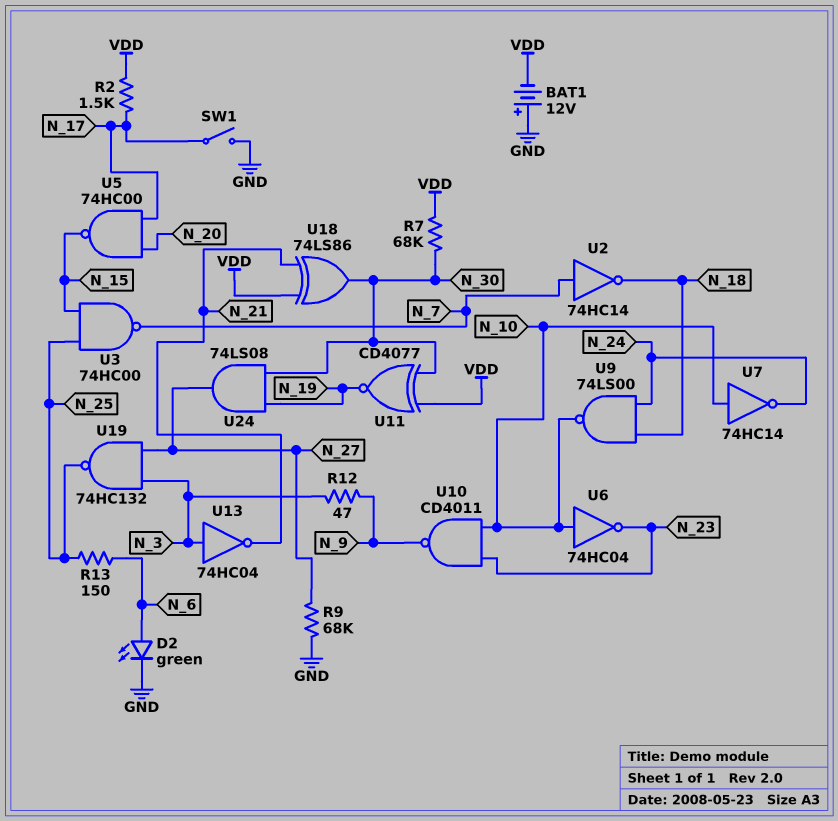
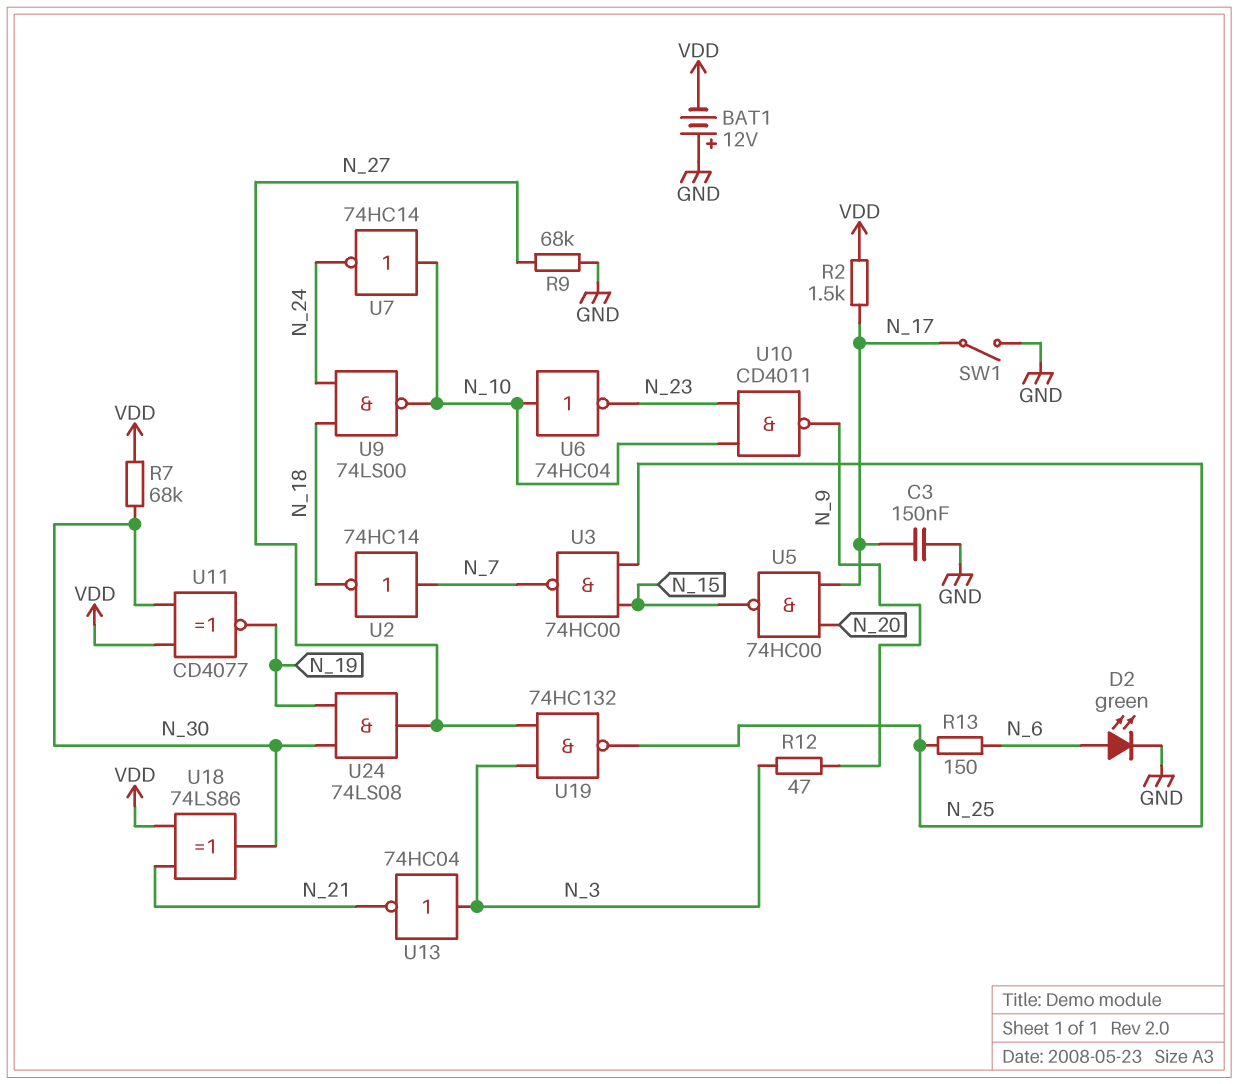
C3: none -> 150nF (GND, N_17)

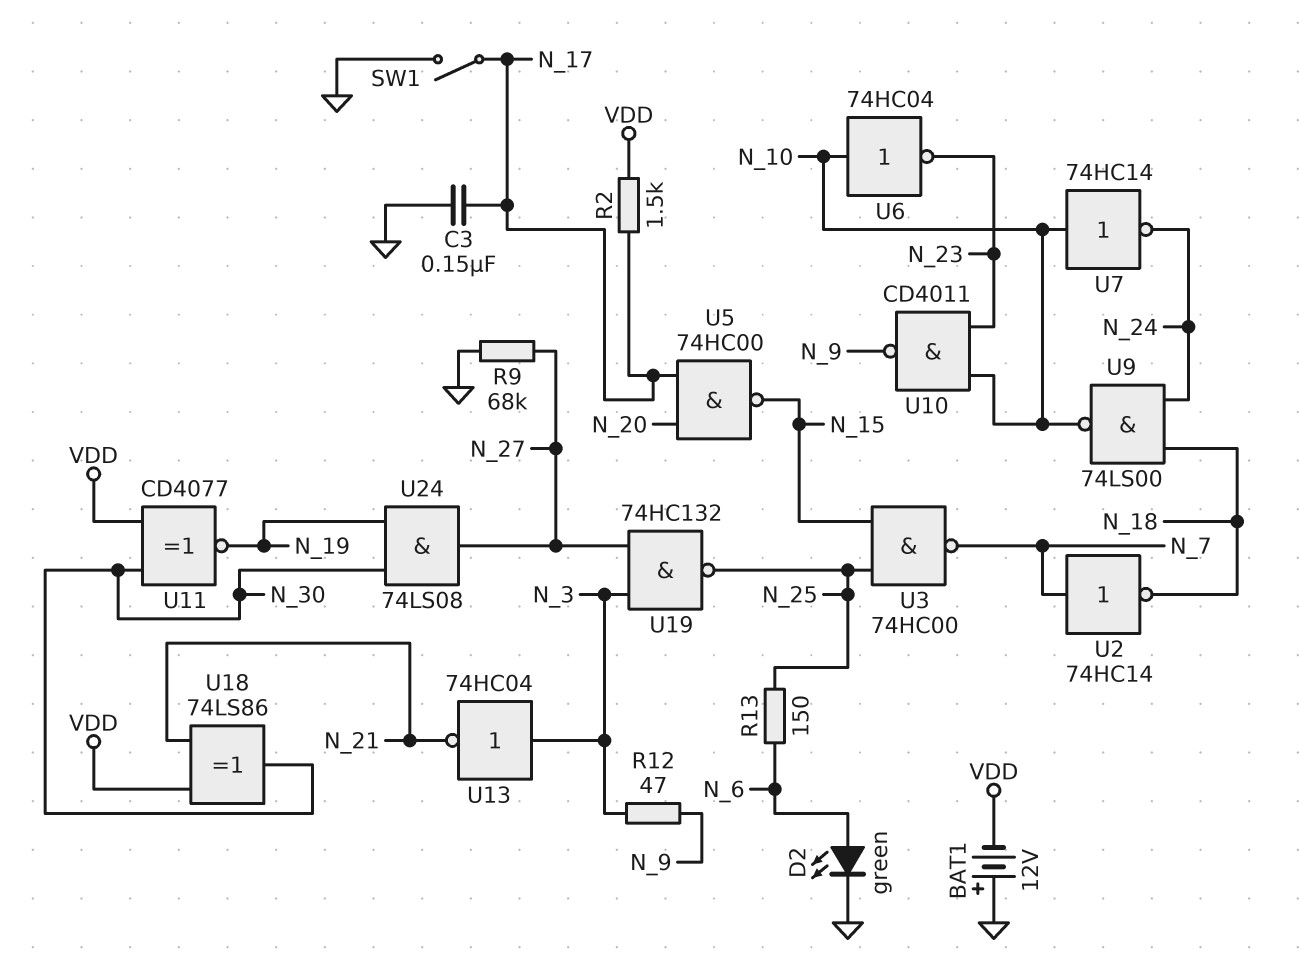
R7: 68k (N_30, VDD) -> none

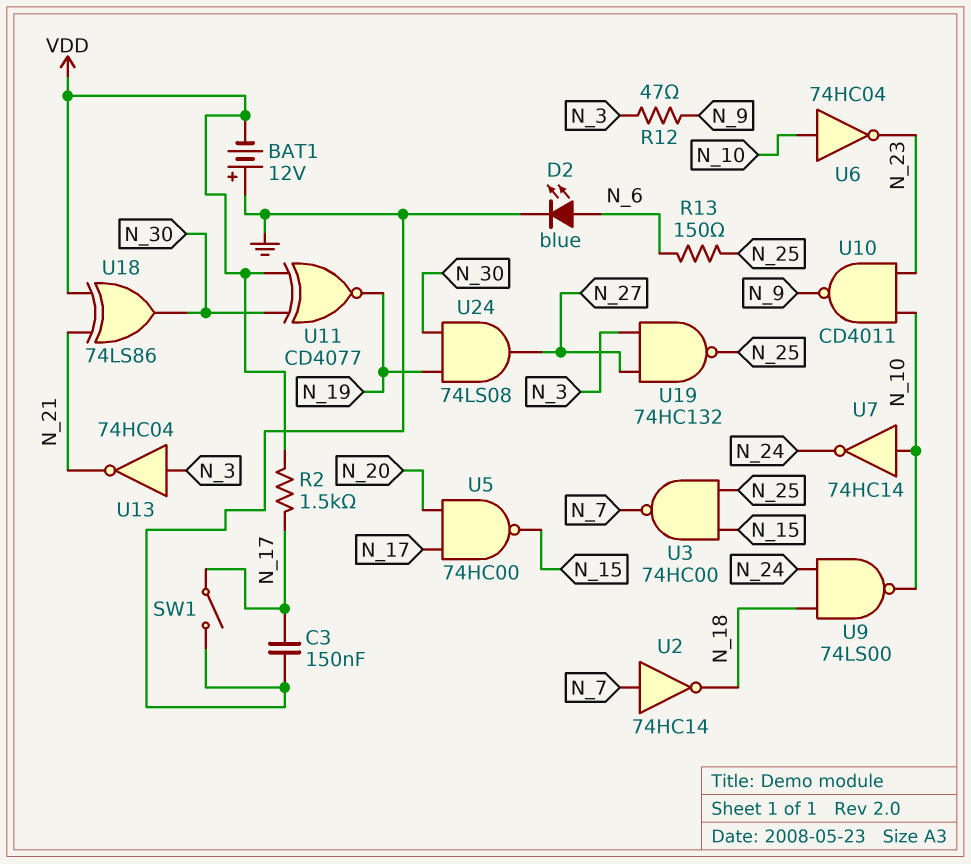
D2: LED green (A N_6, K GND) -> LED blue (A N_6, K GND)
R9: 68k (GND, N_27) -> none

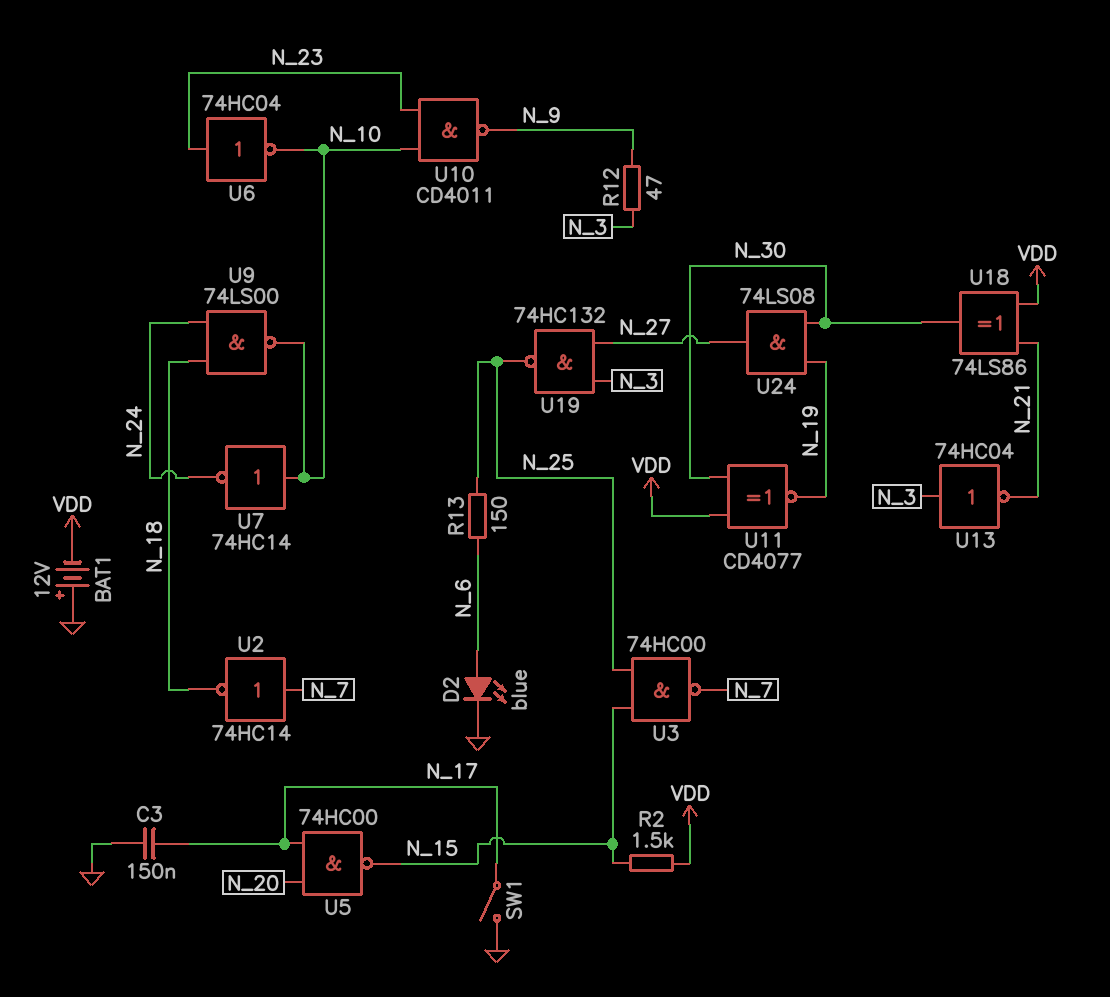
R2: 1.5k (N_17, VDD) -> 1.5k (N_15, VDD)
U6: NOT 74HC04 (in N_10, out N_23) -> NOT 74HC04 (in N_23, out N_10)

